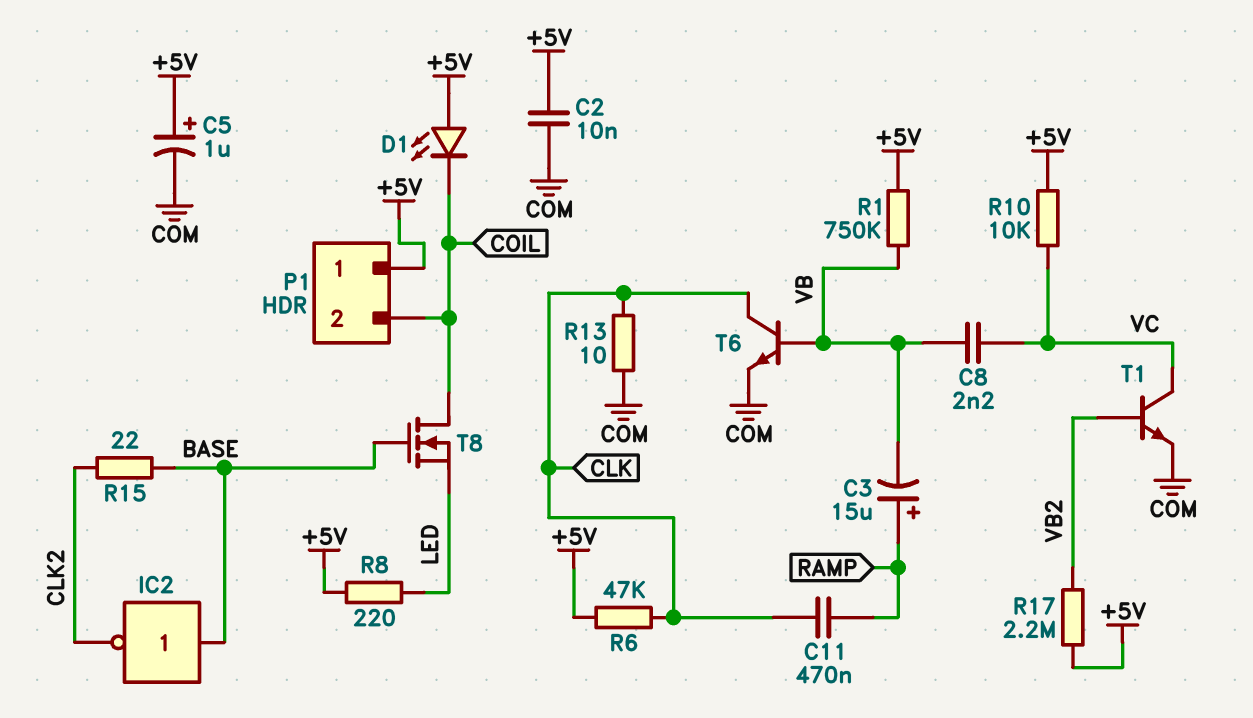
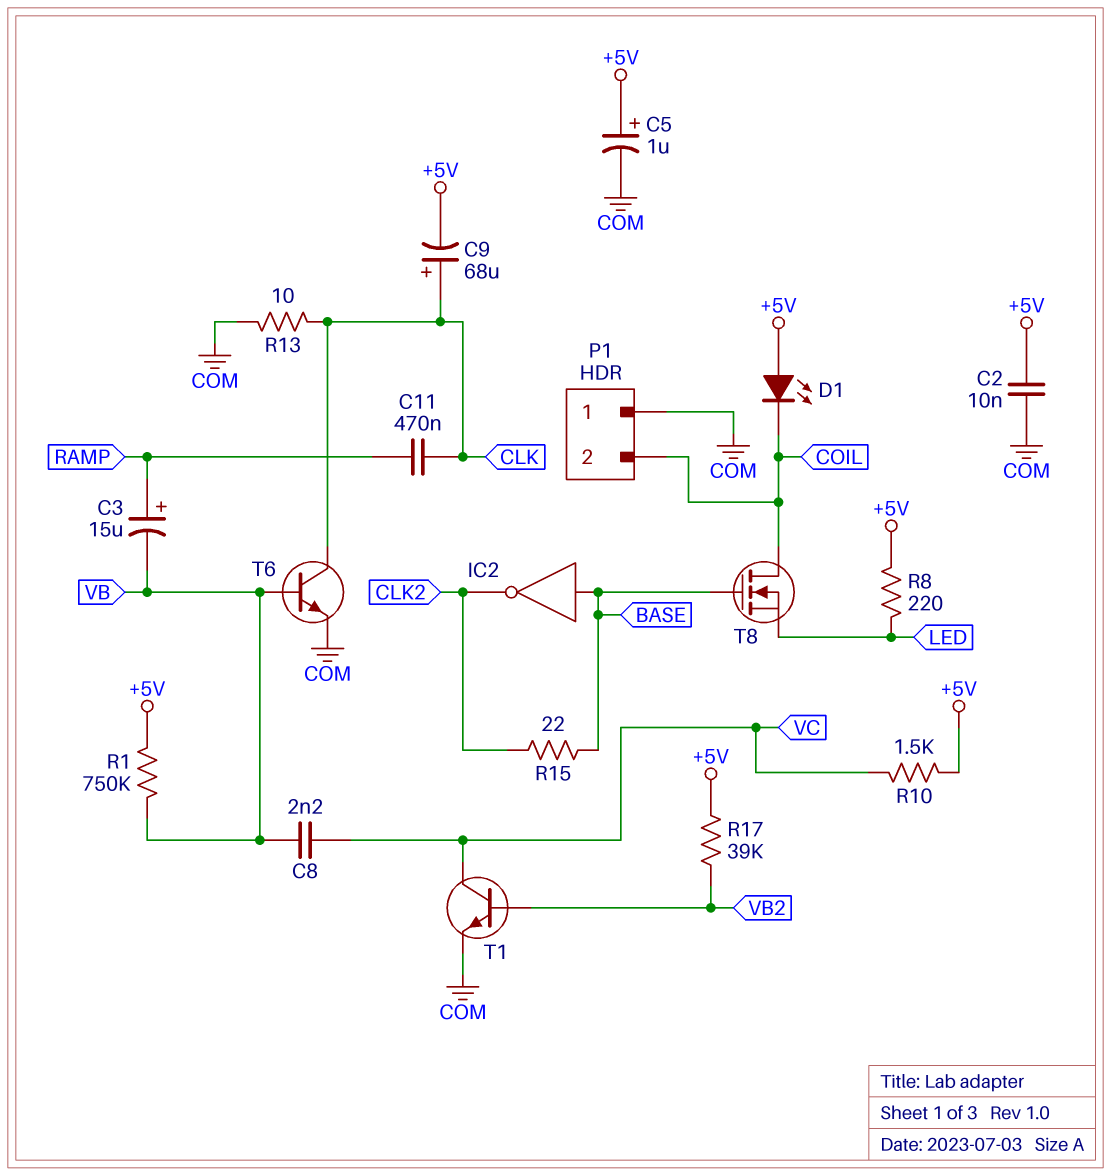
C9: none -> 68uF (plus CLK, minus +5V)
P1 pin 1: +5V -> COM
R6: 47k (+5V, CLK) -> none
R10: 10k (+5V, VC) -> 1.5k (+5V, VC)
R17: 2.2M (+5V, VB2) -> 39k (+5V, VB2)

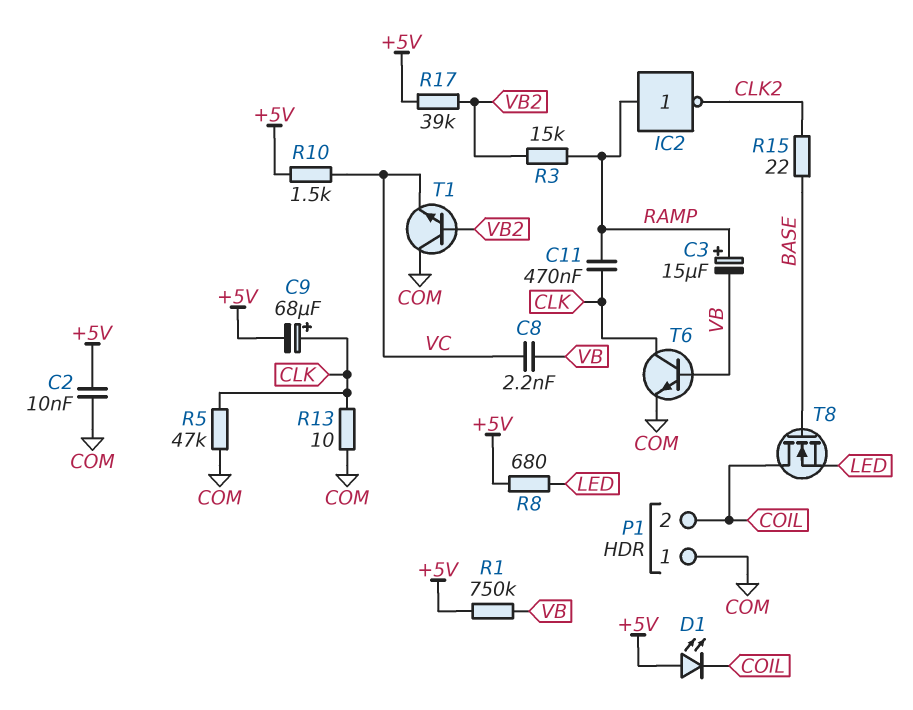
C5: 1uF (plus +5V, minus COM) -> none
IC2: NOT (in BASE, out CLK2) -> NOT (in RAMP, out CLK2)
R3: none -> 15k (RAMP, VB2)
R5: none -> 47k (CLK, COM)
R8: 220 (+5V, LED) -> 680 (+5V, LED)
T1: NPN (B VB2, C VC, E COM) -> NPN (B VB2, C COM, E VC)

